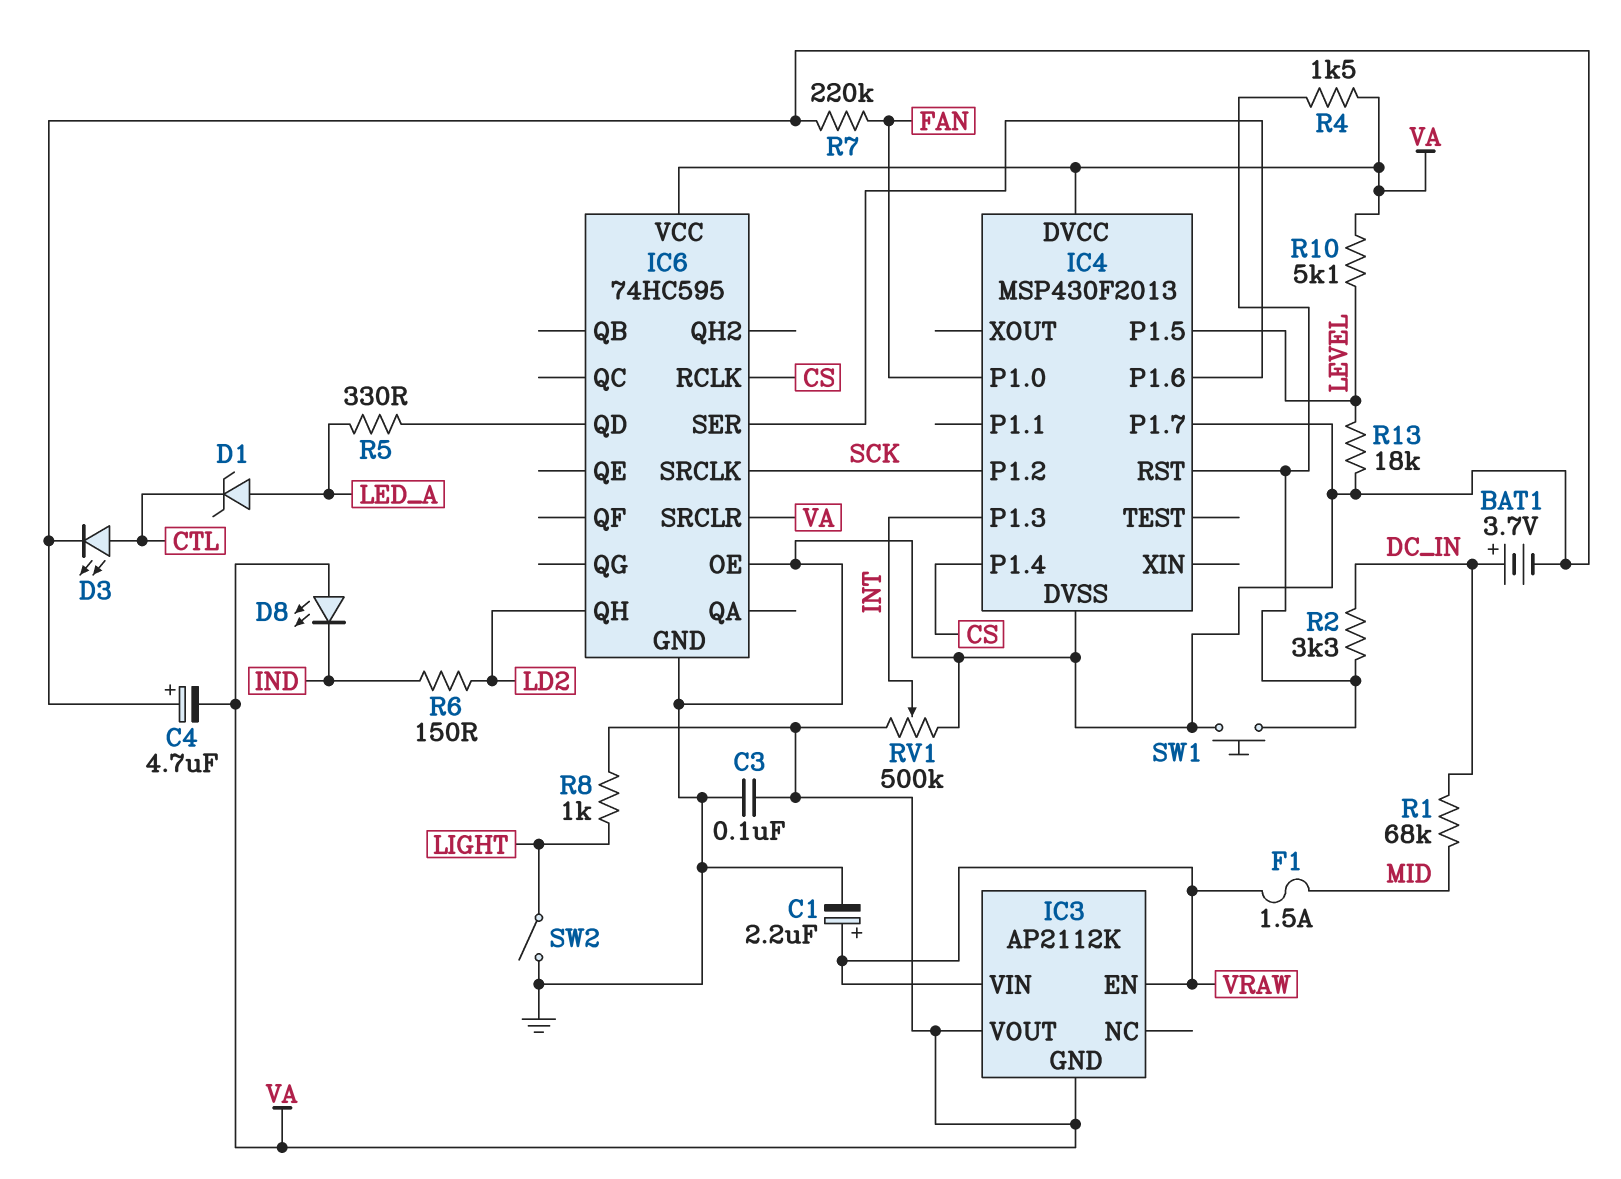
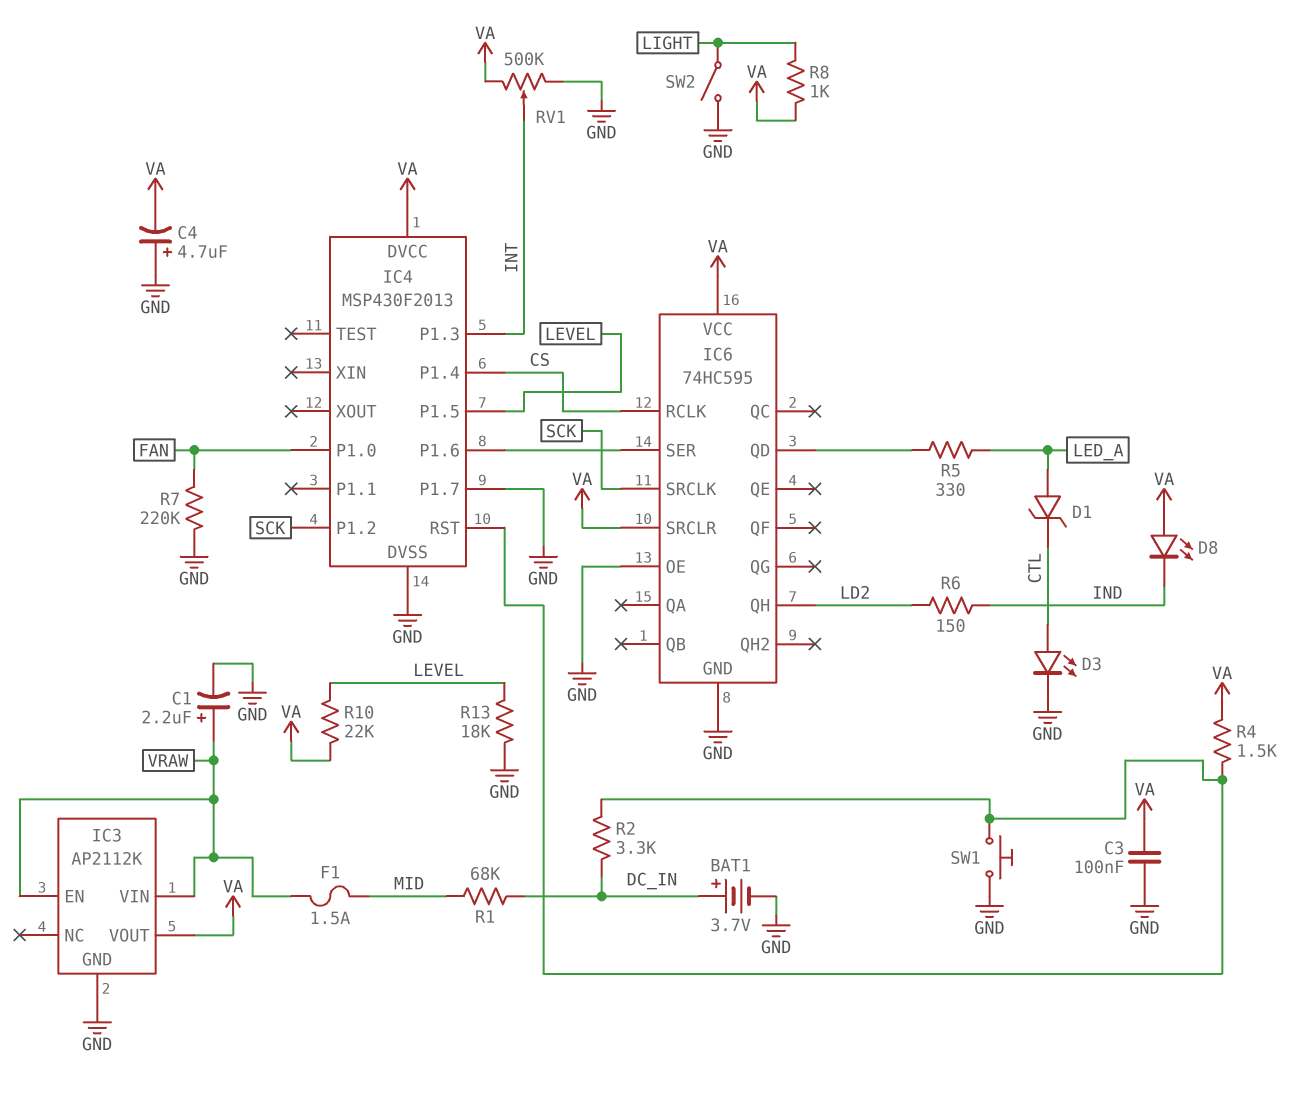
IC3 pin GND: VA -> GND
R10: 5.1k (LEVEL, VA) -> 22k (LEVEL, VA)

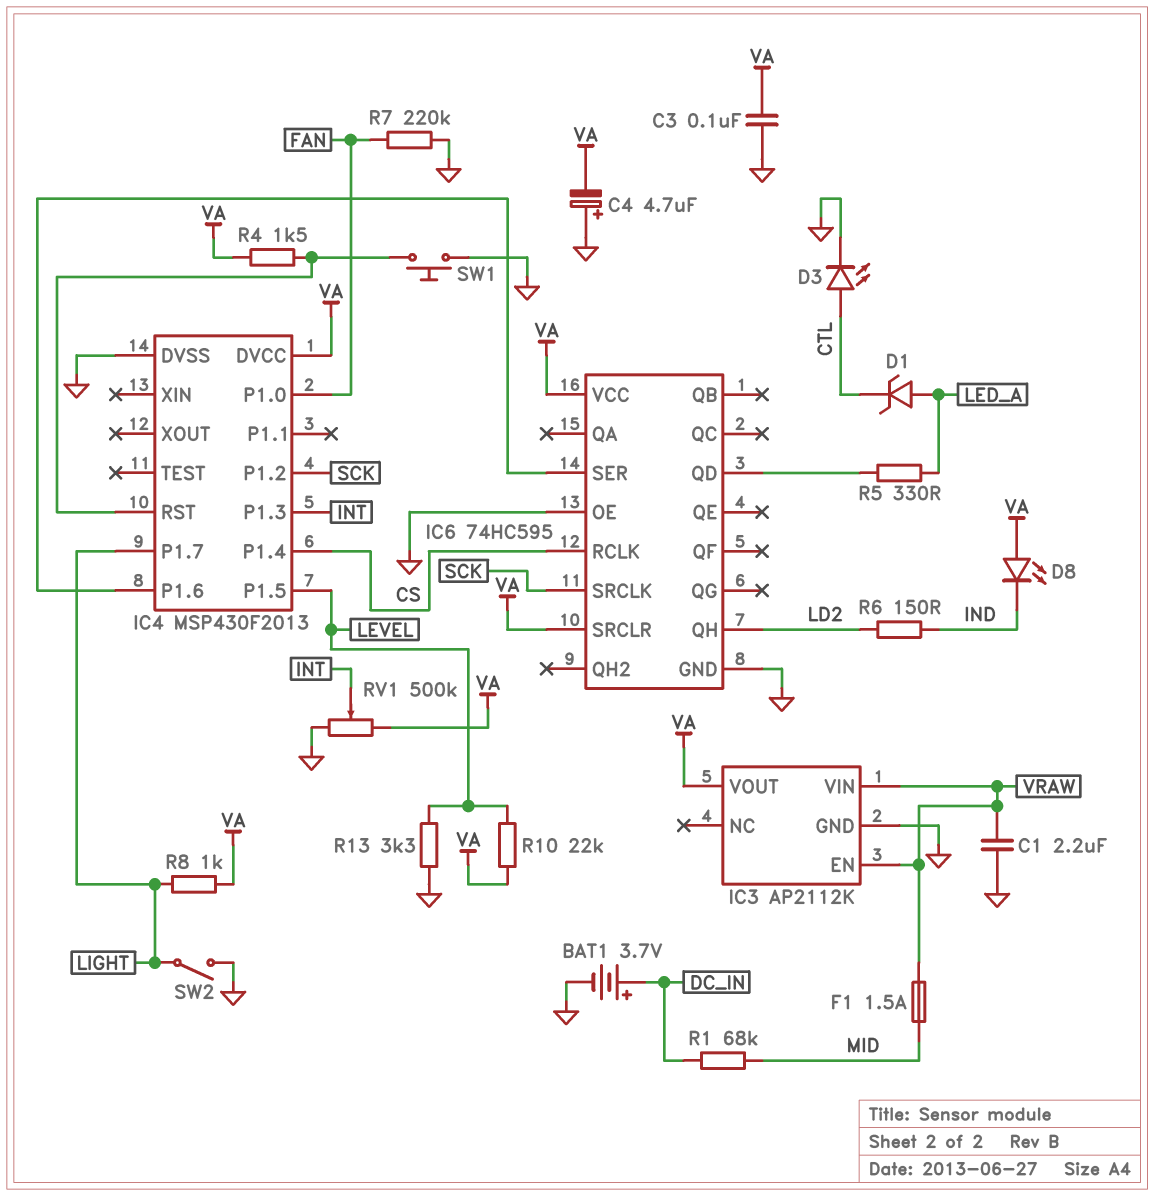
C1: 2.2uF (plus VRAW, minus GND) -> 2.2uF (GND, VRAW)
IC4 pin P1.7: GND -> LIGHT
R2: 3.3k (DC_IN, IC4/RST) -> none
R13: 18k (GND, LEVEL) -> 3.3k (GND, LEVEL)

